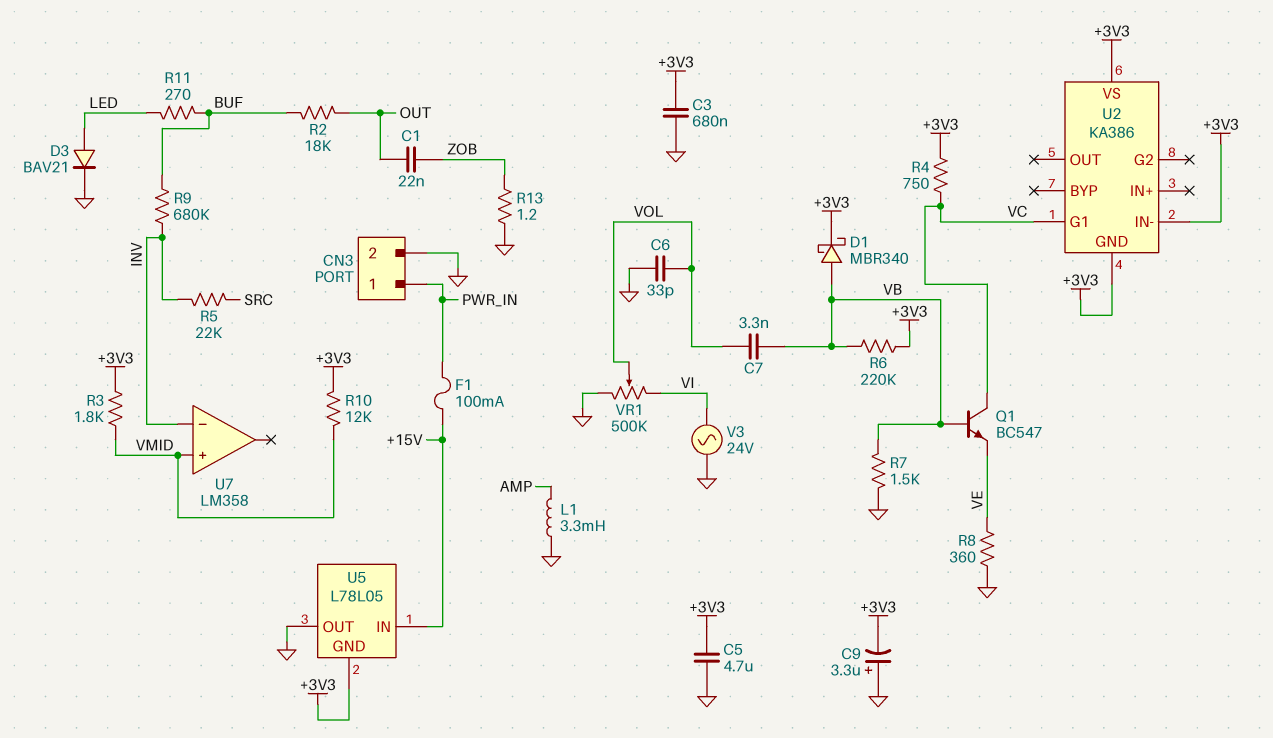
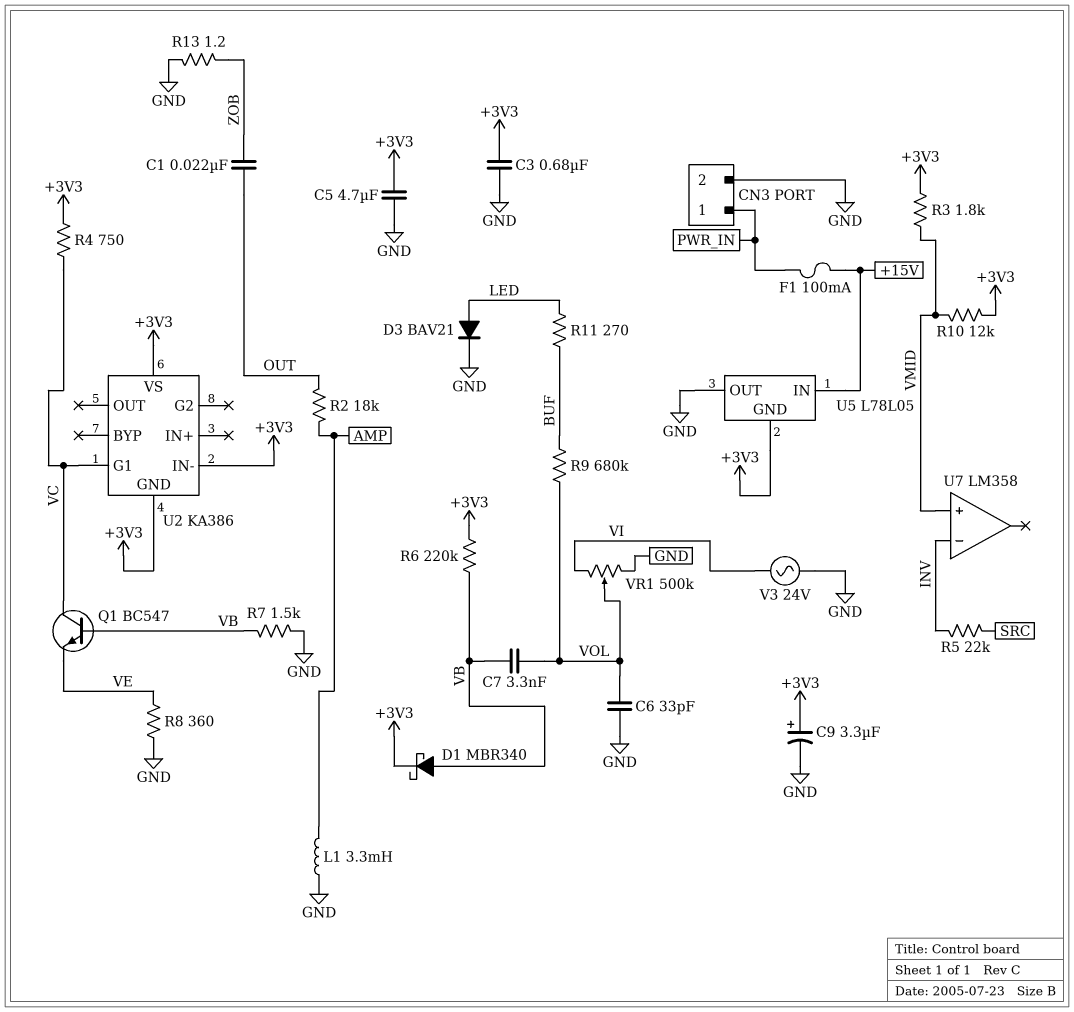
C9: 3.3uF (plus GND, minus +3V3) -> 3.3uF (plus +3V3, minus GND)
R2: 18k (BUF, OUT) -> 18k (AMP, OUT)
R9: 680k (BUF, INV) -> 680k (BUF, VOL)

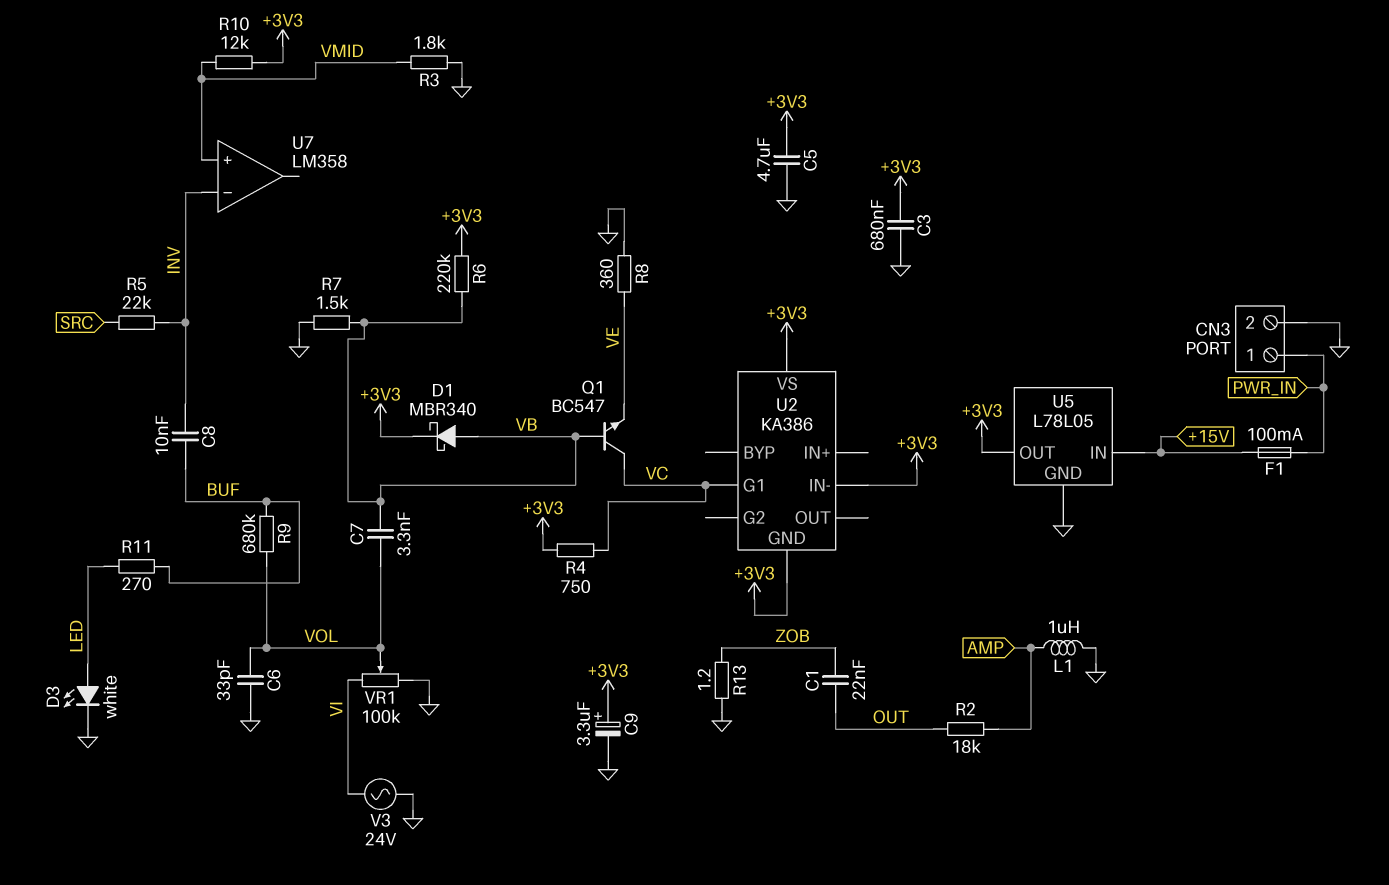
C8: none -> 10nF (BUF, INV)
D3: diode BAV21 (A LED, K GND) -> LED white (A LED, K GND)
L1: 3.3mH (AMP, GND) -> 1uH (AMP, GND)
R3: 1.8k (+3V3, VMID) -> 1.8k (GND, VMID)
U5 pin GND: +3V3 -> GND
U5 pin OUT: GND -> +3V3
VR1: 500k (GND, VI, wiper VOL) -> 100k (GND, VI, wiper VOL)

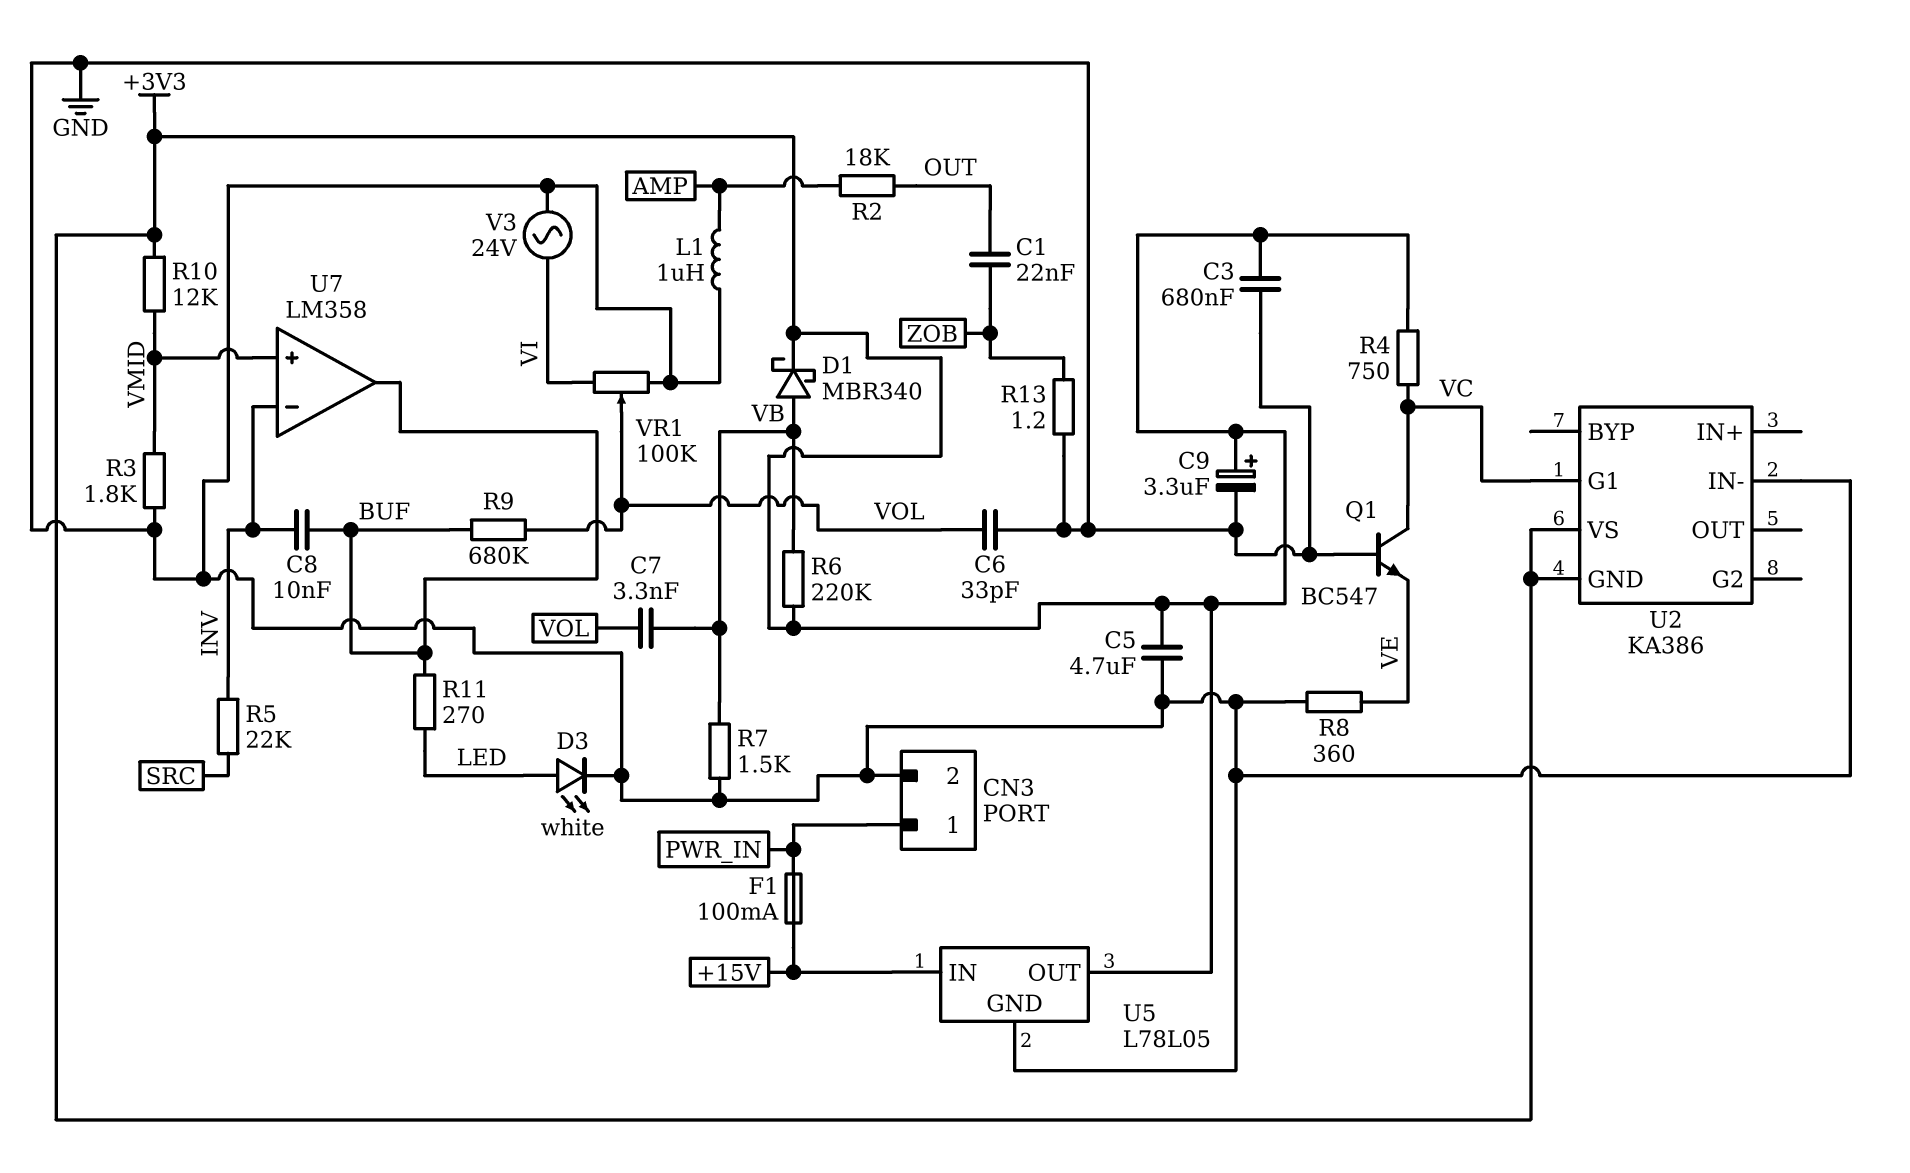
Q1: NPN BC547 (B VB, C VC, E VE) -> NPN BC547 (B GND, C VC, E VE)
U2 pin IN-: +3V3 -> GND
U7 pin out: none -> BUF

